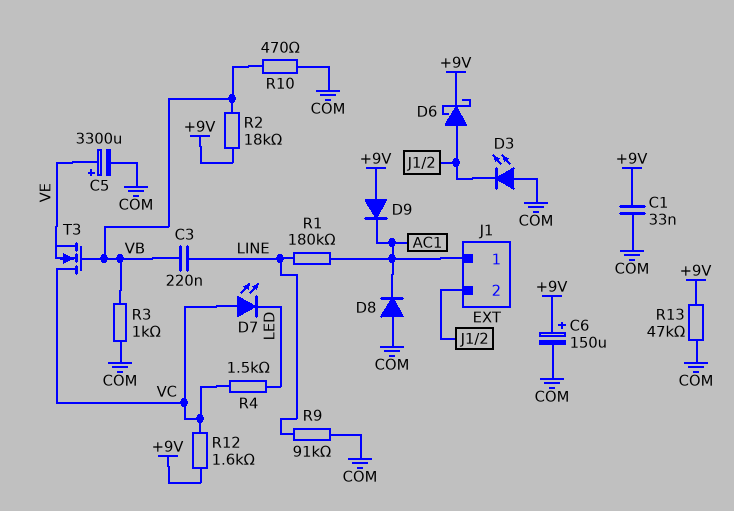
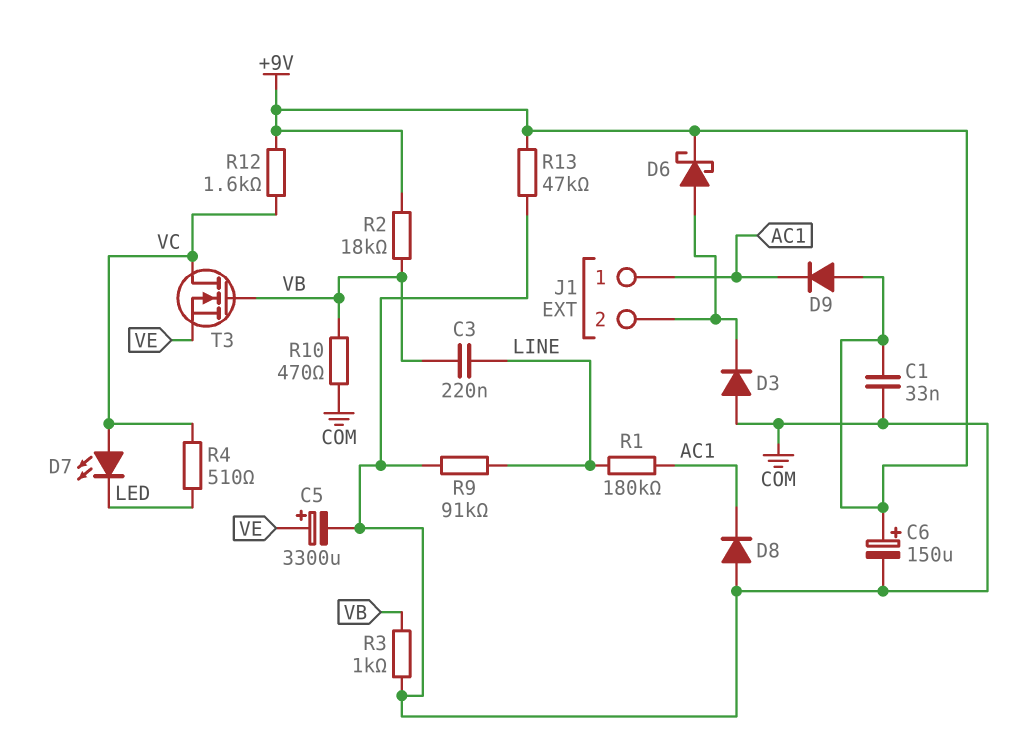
D3: LED (A COM, K J1/2) -> diode (A COM, K J1/2)
R4: 1.5k (LED, VC) -> 510 (LED, VC)

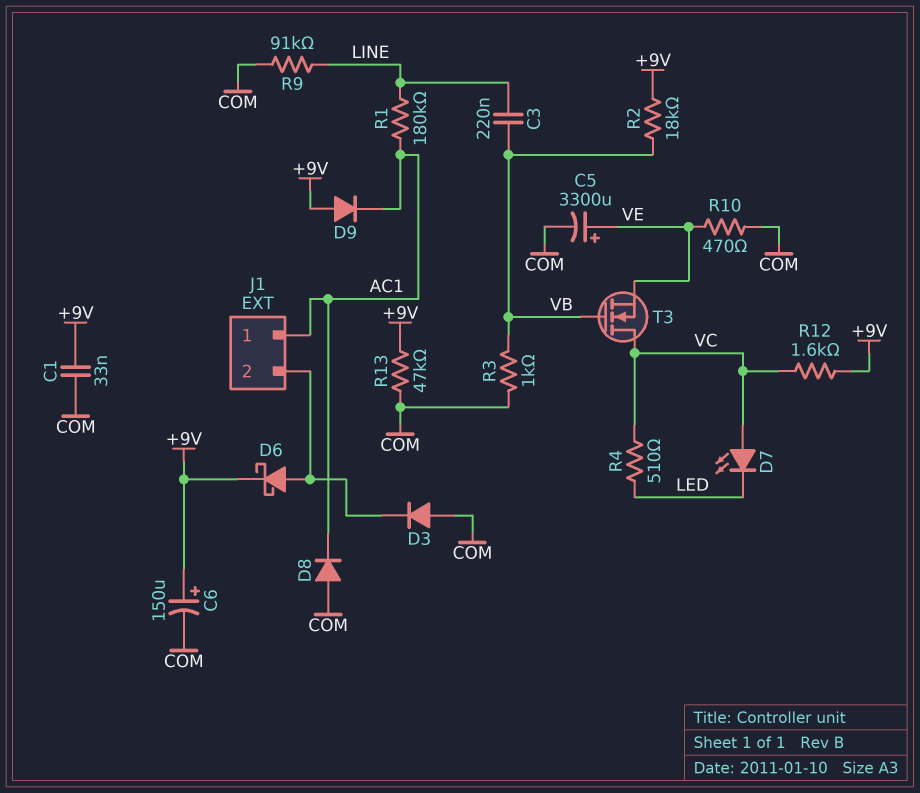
R10: 470 (COM, VB) -> 470 (COM, VE)

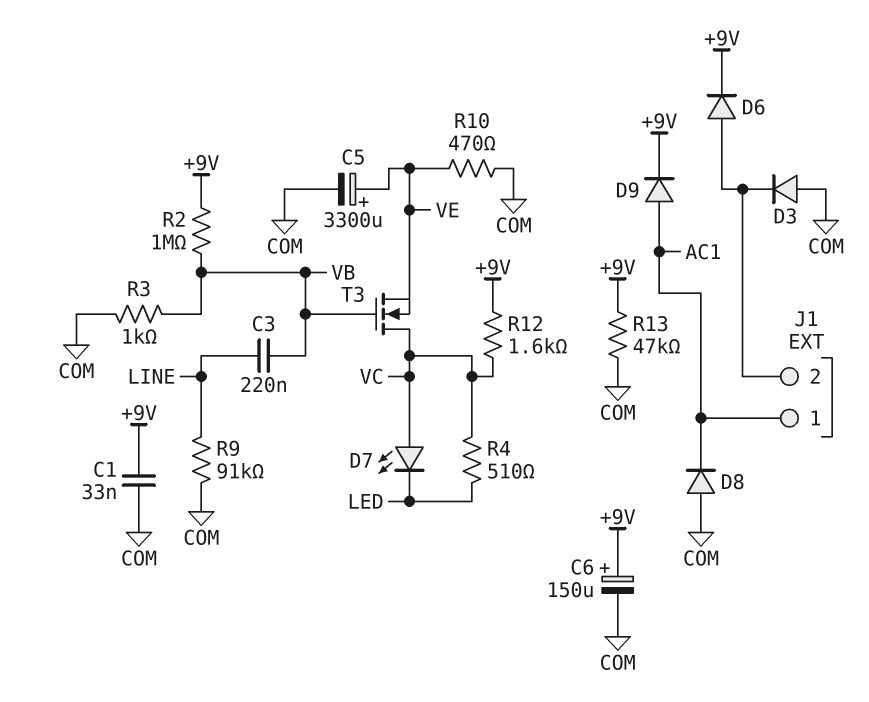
D6: schottky (A J1/2, K +9V) -> diode (A J1/2, K +9V)
D9: diode (A +9V, K AC1) -> diode (A AC1, K +9V)
R1: 180k (AC1, LINE) -> none
R2: 18k (+9V, VB) -> 1M (+9V, VB)

